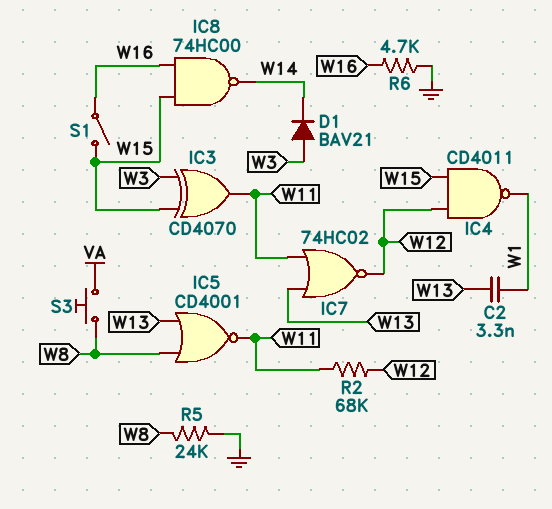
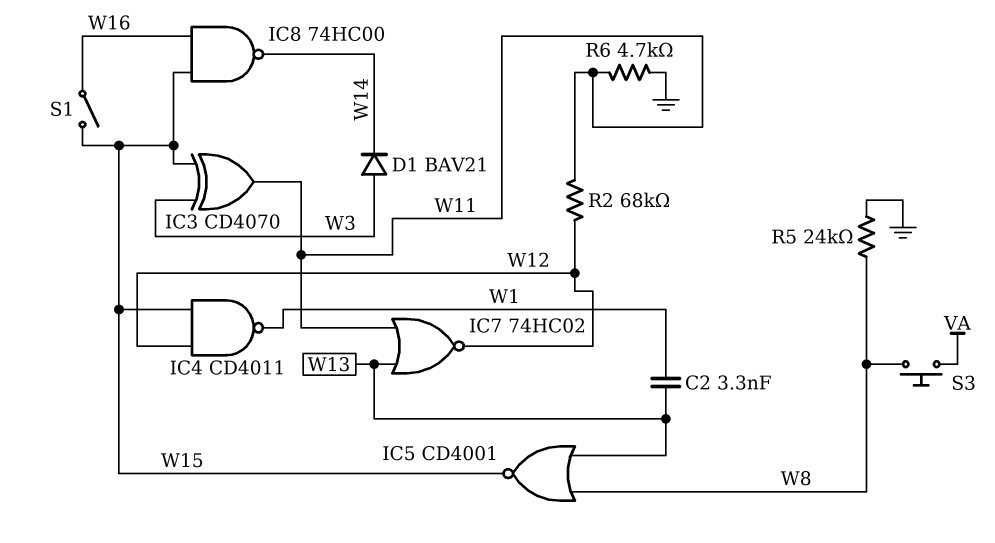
IC5: NOR CD4001 (in W8, in W13, out W11) -> NOR CD4001 (in W8, in W13, out W15)
R6: 4.7k (GND, W16) -> 4.7k (GND, W11)

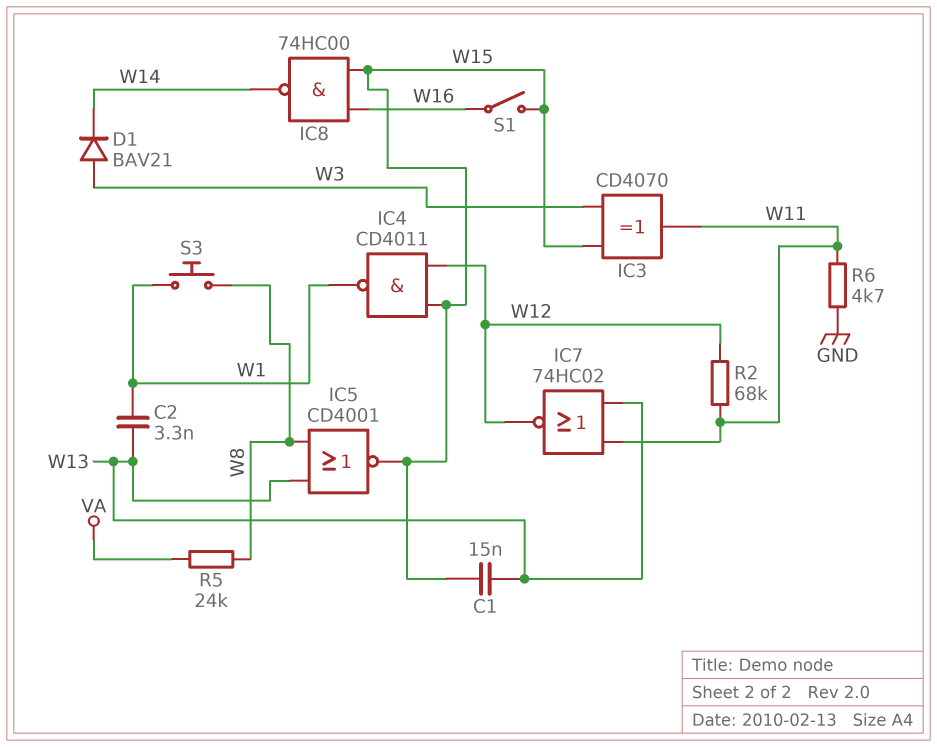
C1: none -> 15nF (W13, W15)
R5: 24k (GND, W8) -> 24k (VA, W8)
S3: button (VA, W8) -> button (W1, W8)

